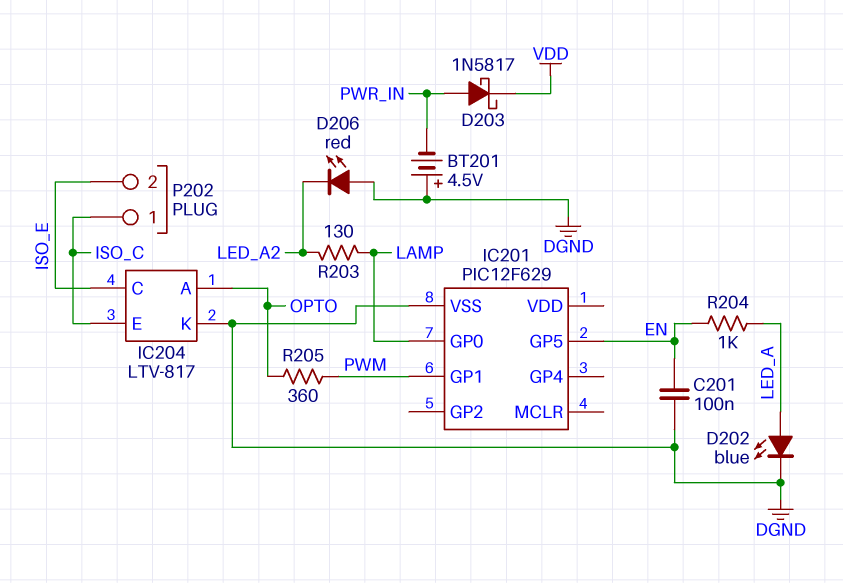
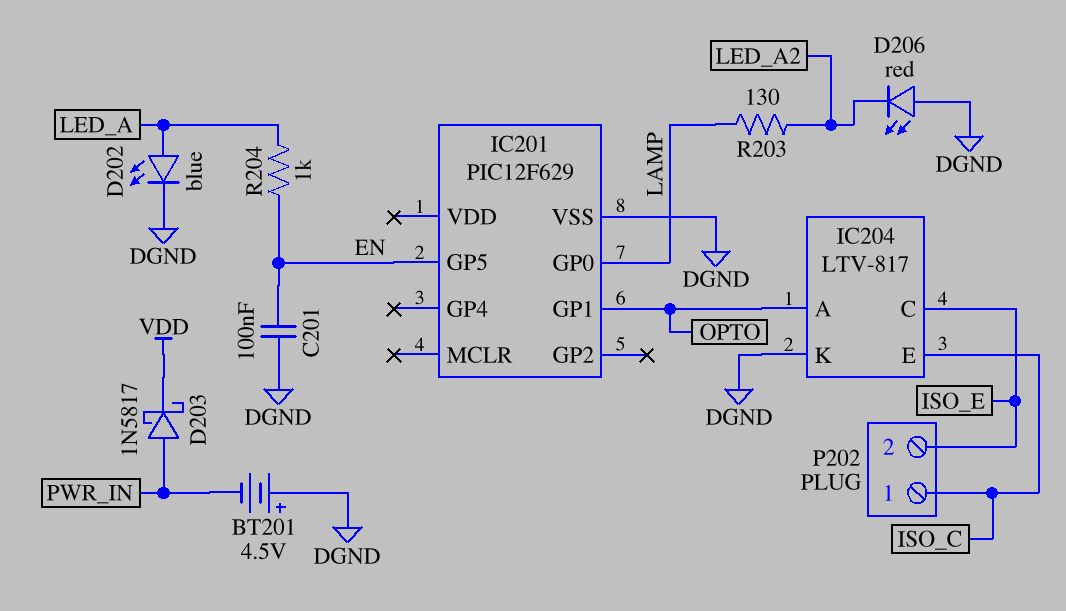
IC201 pin GP1: PWM -> OPTO
R205: 360 (OPTO, PWM) -> none

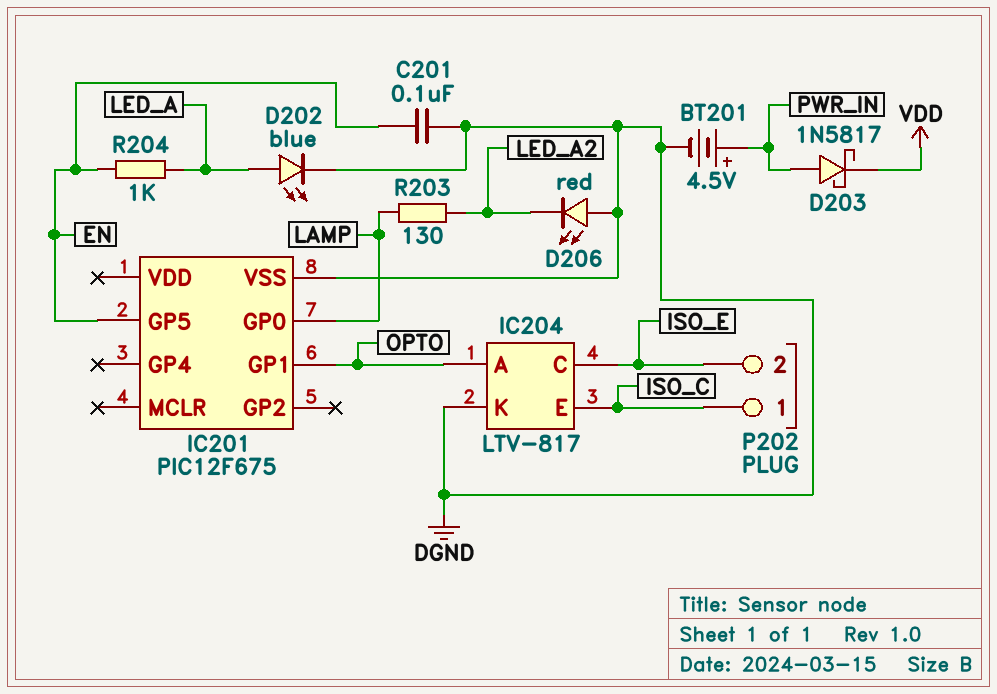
BT201: 4.5V (plus DGND, minus PWR_IN) -> 4.5V (plus PWR_IN, minus DGND)
IC201: PIC12F629 -> PIC12F675

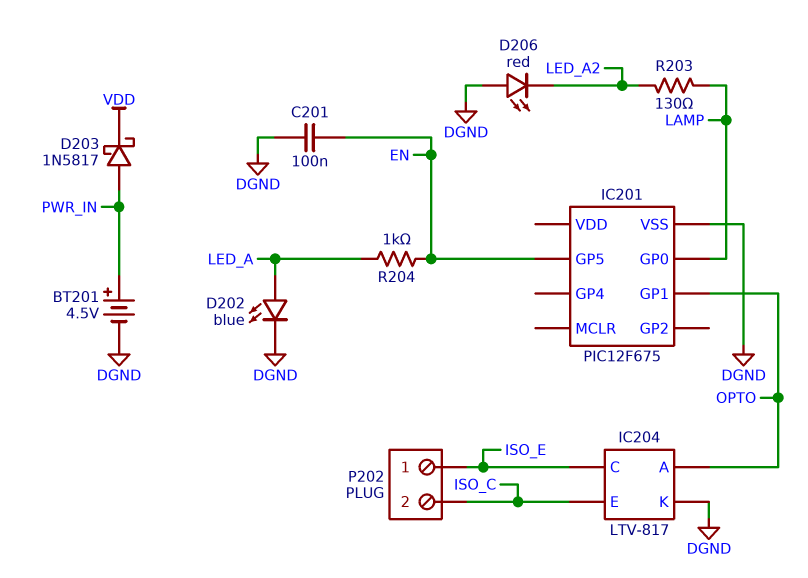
P202 pin 1: ISO_C -> ISO_E
P202 pin 2: ISO_E -> ISO_C

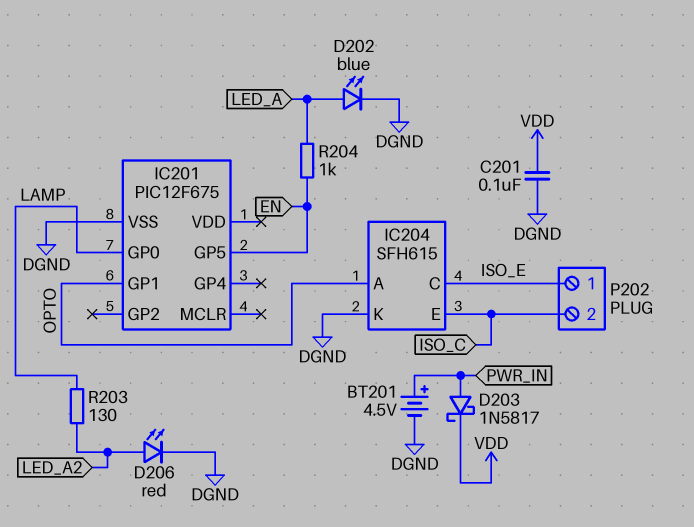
C201: 100nF (DGND, EN) -> 100nF (DGND, VDD)
D206: LED red (A DGND, K LED_A2) -> LED red (A LED_A2, K DGND)
IC204: LTV-817 -> SFH615

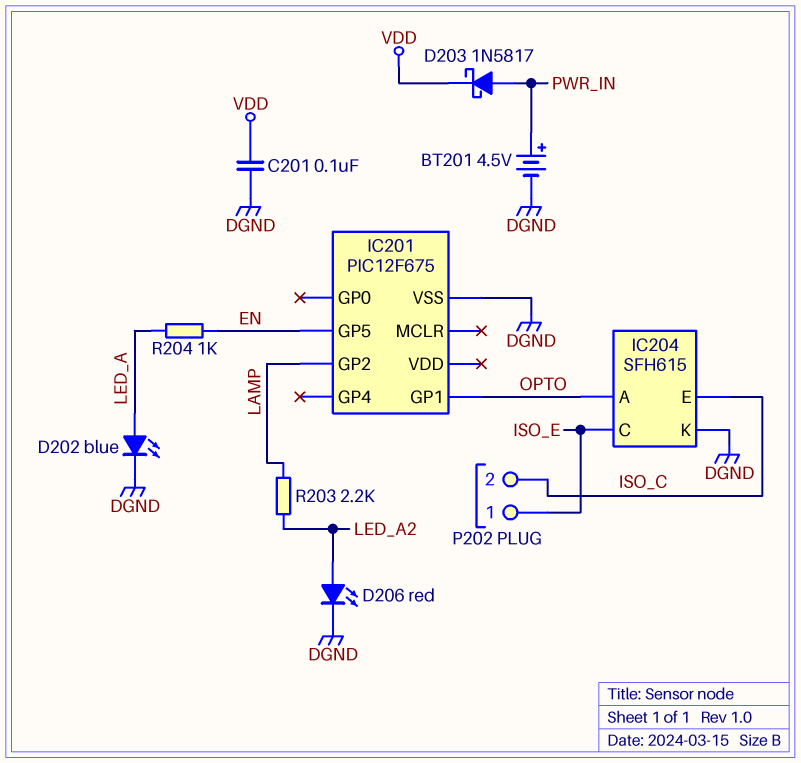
IC201 pin GP0: LAMP -> none
IC201 pin GP2: none -> LAMP
R203: 130 (LAMP, LED_A2) -> 2.2k (LAMP, LED_A2)

